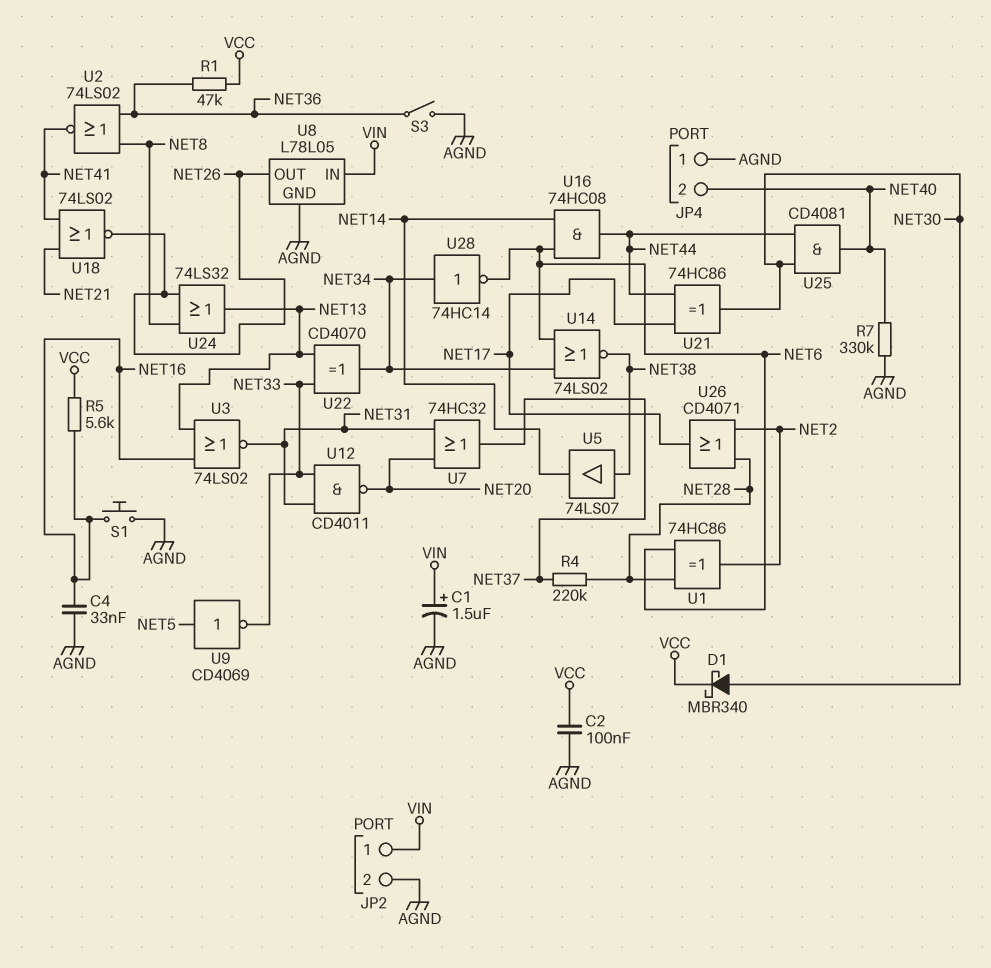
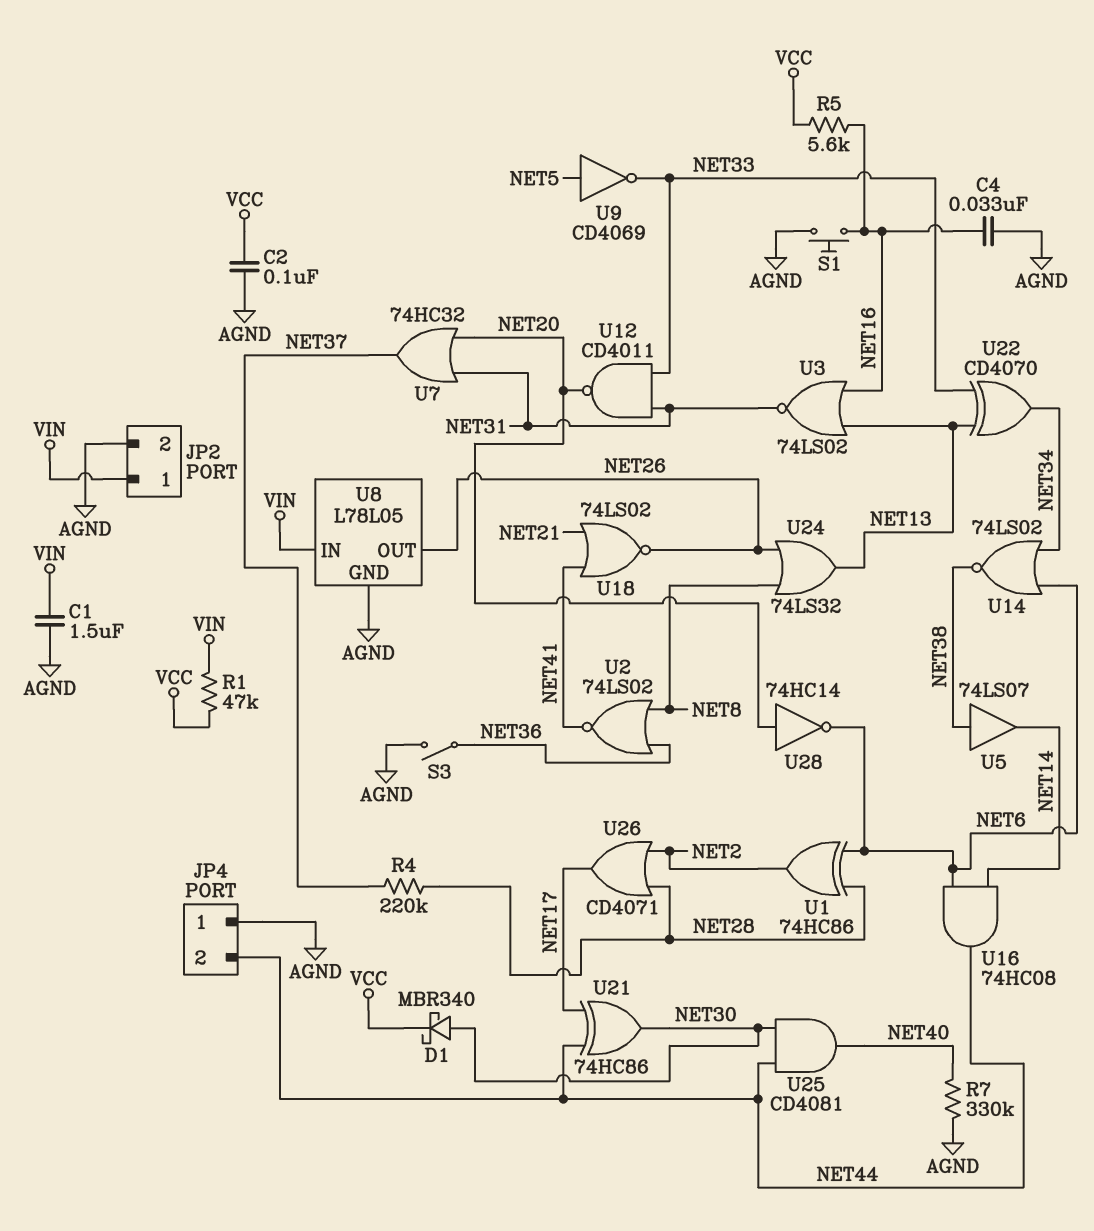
C1: 1.5uF (plus VIN, minus AGND) -> 1.5uF (AGND, VIN)
JP4 pin 2: NET40 -> NET44
R1: 47k (NET36, VCC) -> 47k (VCC, VIN)
U28: NOT 74HC14 (in NET34, out NET6) -> NOT 74HC14 (in NET20, out NET6)

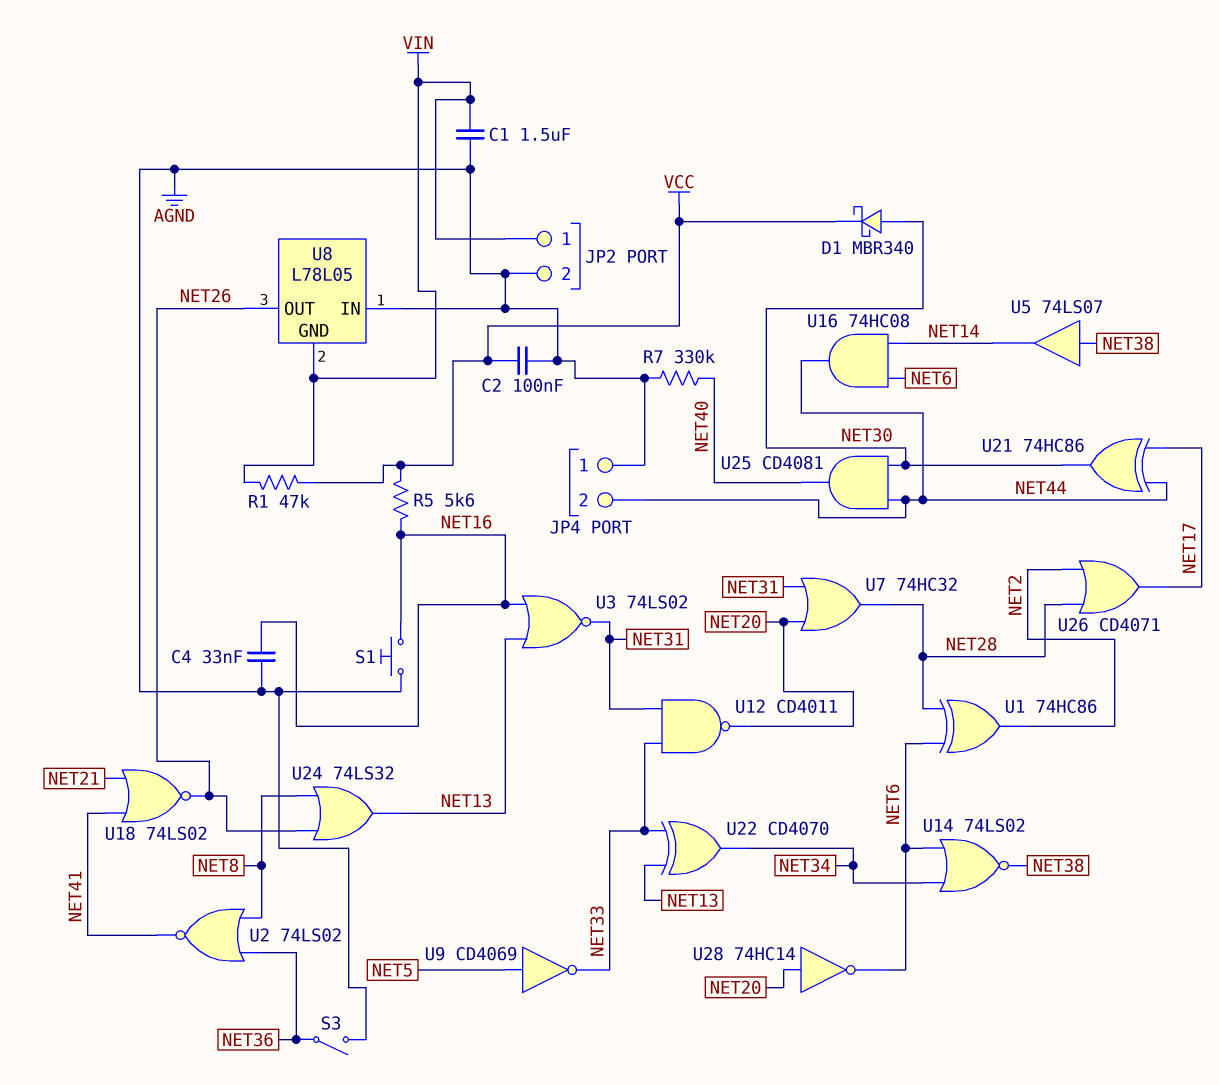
R4: 220k (NET28, NET37) -> none
U7: OR 74HC32 (in NET20, in NET31, out NET37) -> OR 74HC32 (in NET20, in NET31, out NET28)
U8 pin GND: AGND -> VIN
U8 pin IN: VIN -> AGND

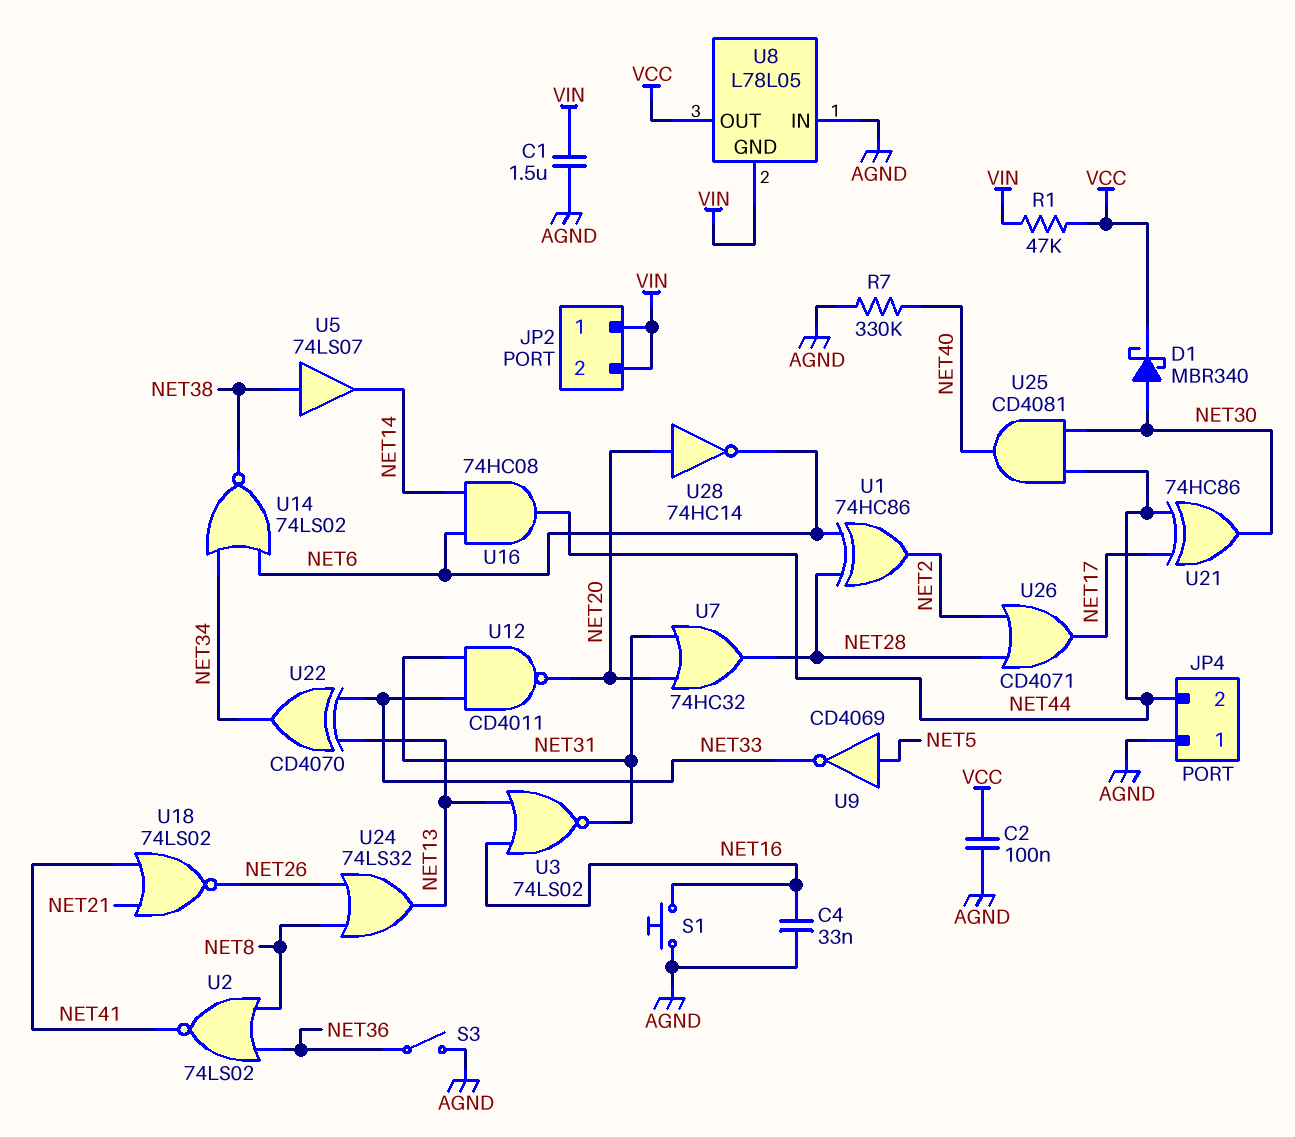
JP2 pin 2: AGND -> VIN
R5: 5.6k (NET16, VCC) -> none
U8 pin OUT: NET26 -> VCC

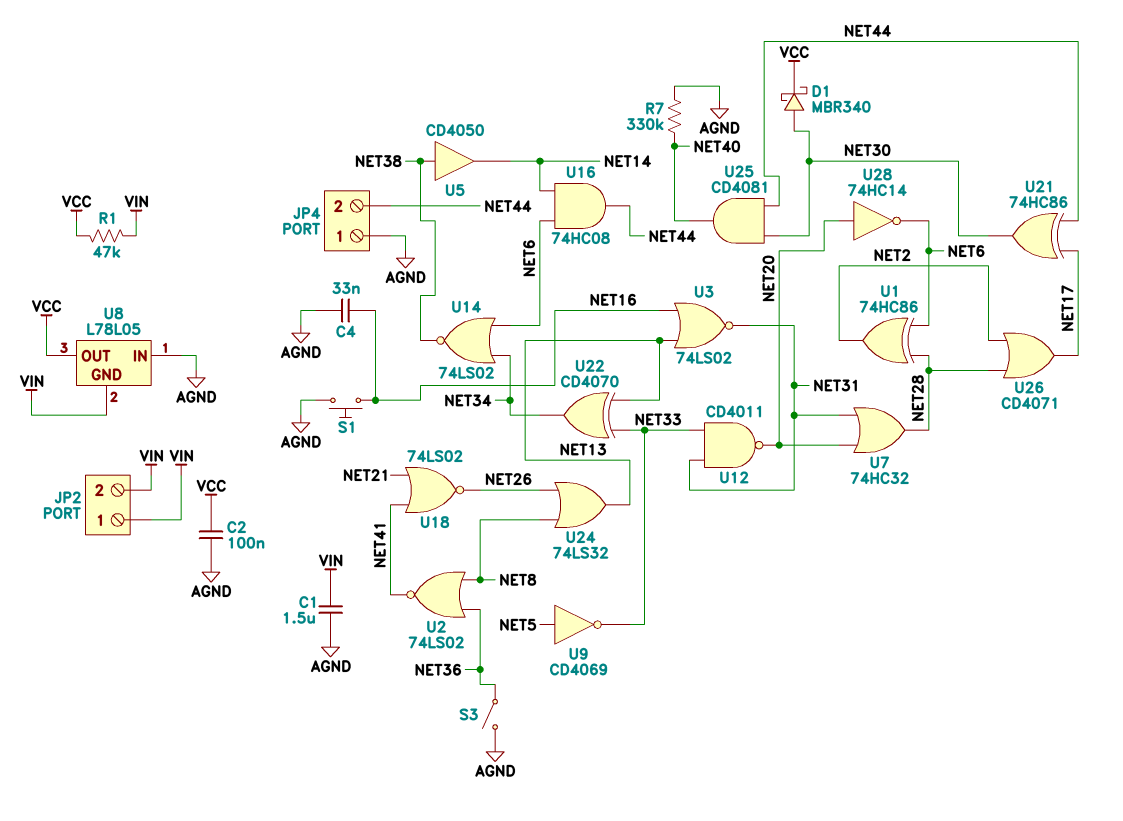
U5: buffer 74LS07 (in NET38, out NET14) -> buffer CD4050 (in NET38, out NET14)

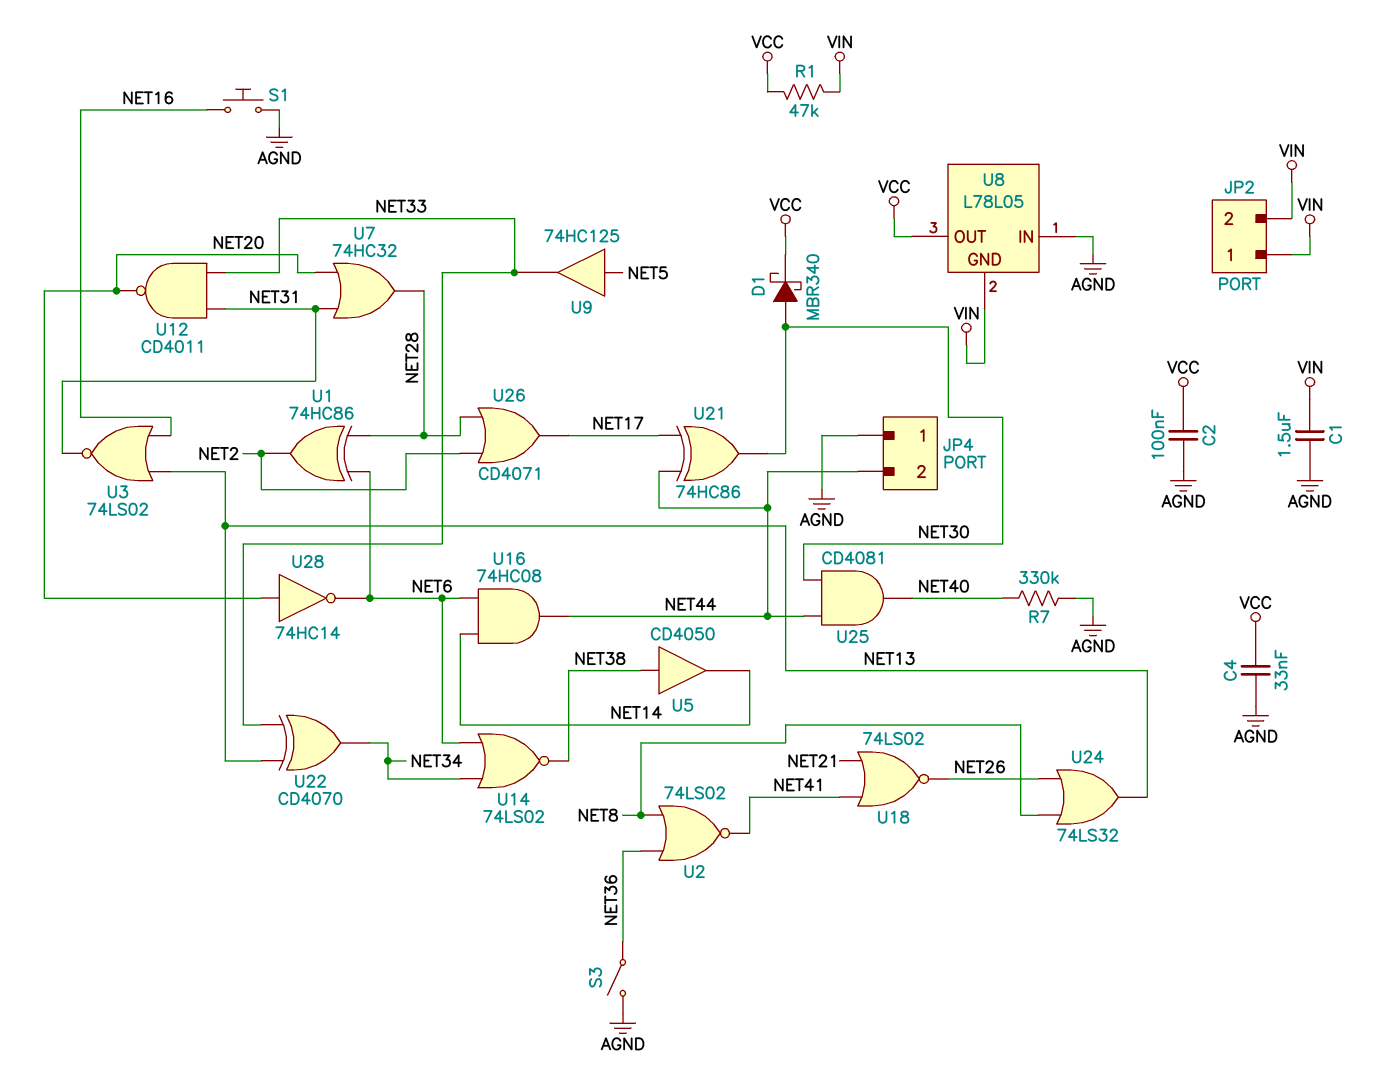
C4: 33nF (AGND, NET16) -> 33nF (AGND, VCC)
U9: NOT CD4069 (in NET5, out NET33) -> buffer 74HC125 (in NET5, out NET33)

